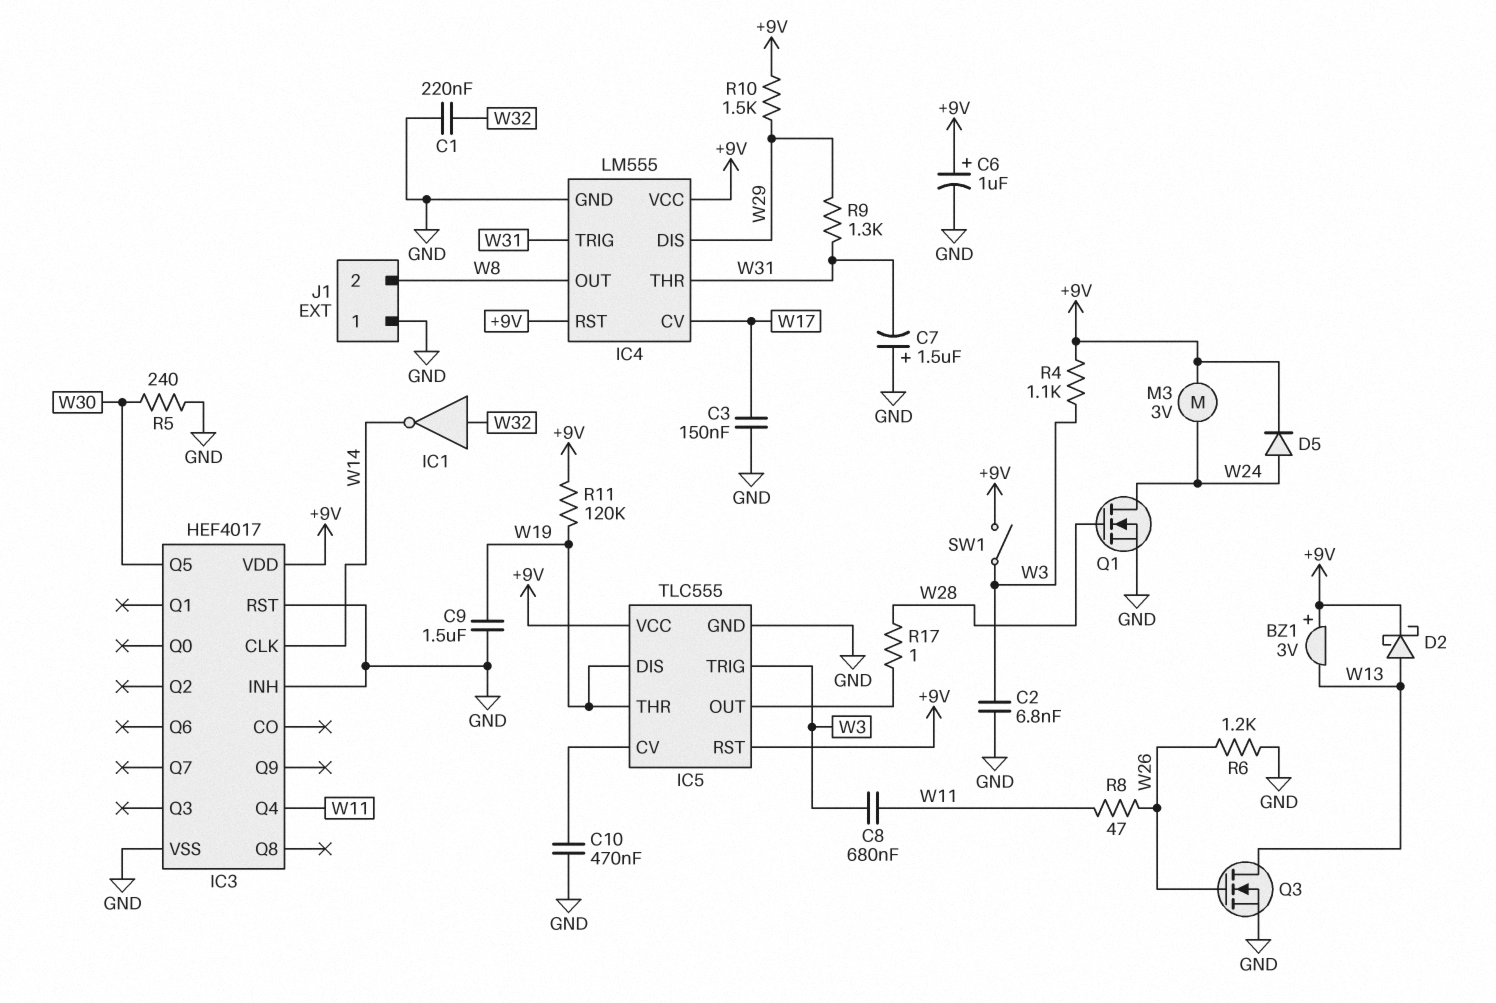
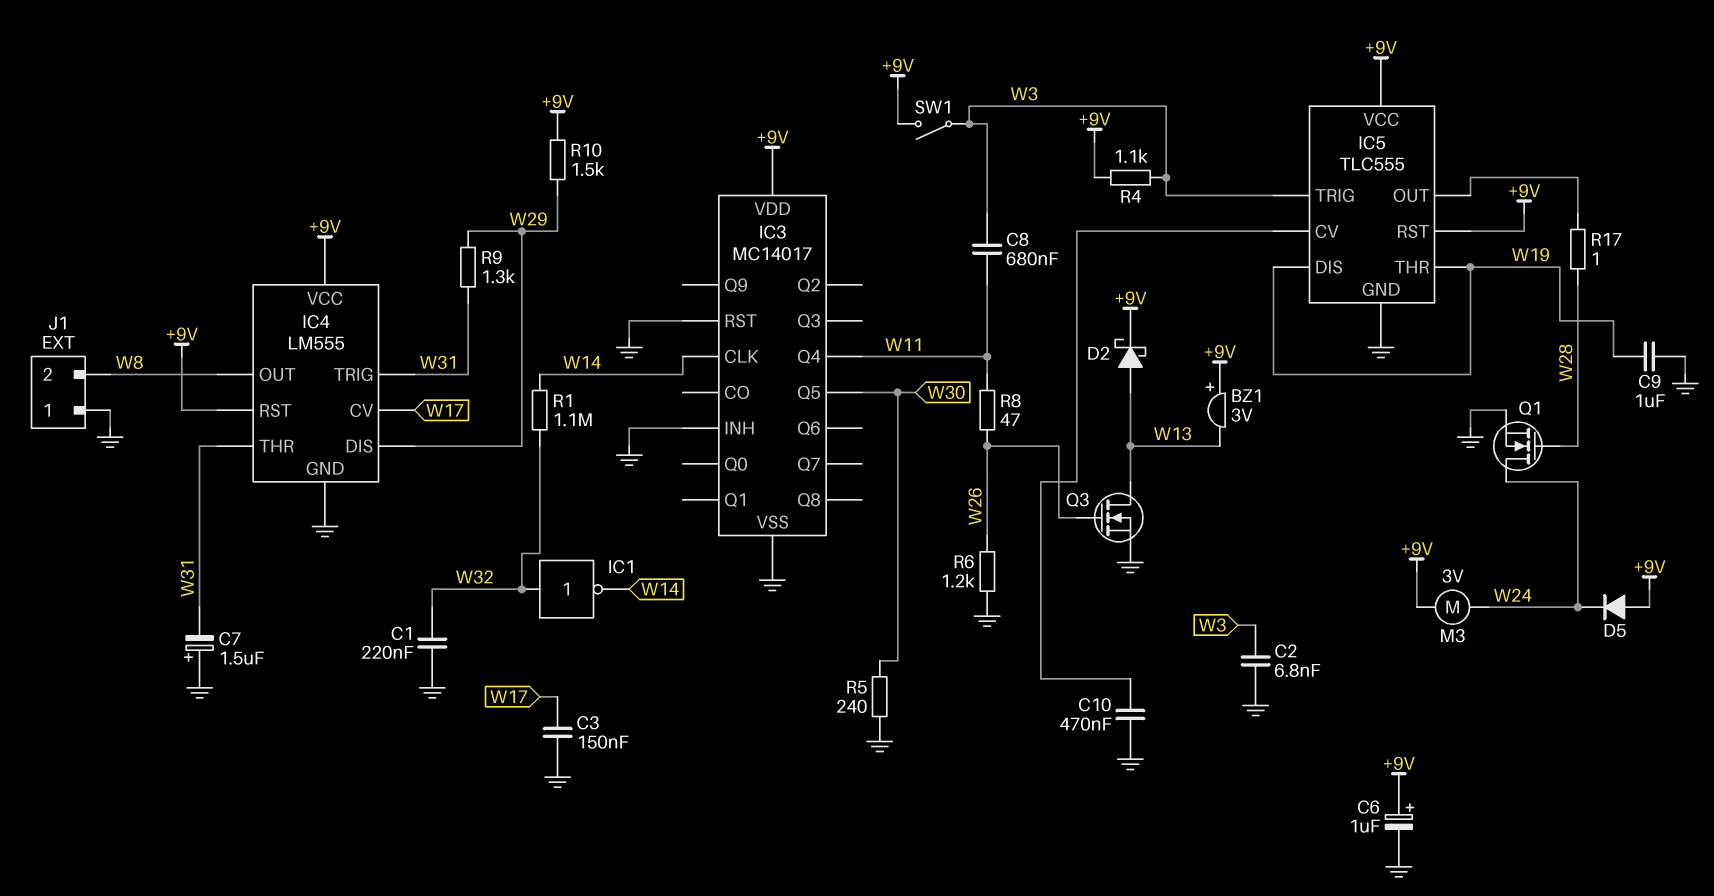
C9: 1.5uF (GND, W19) -> 1uF (GND, W19)
D5: diode (A W24, K +9V) -> diode (A +9V, K W24)
IC3: HEF4017 -> MC14017
R1: none -> 1.1M (W14, W32)
R11: 120k (+9V, W19) -> none

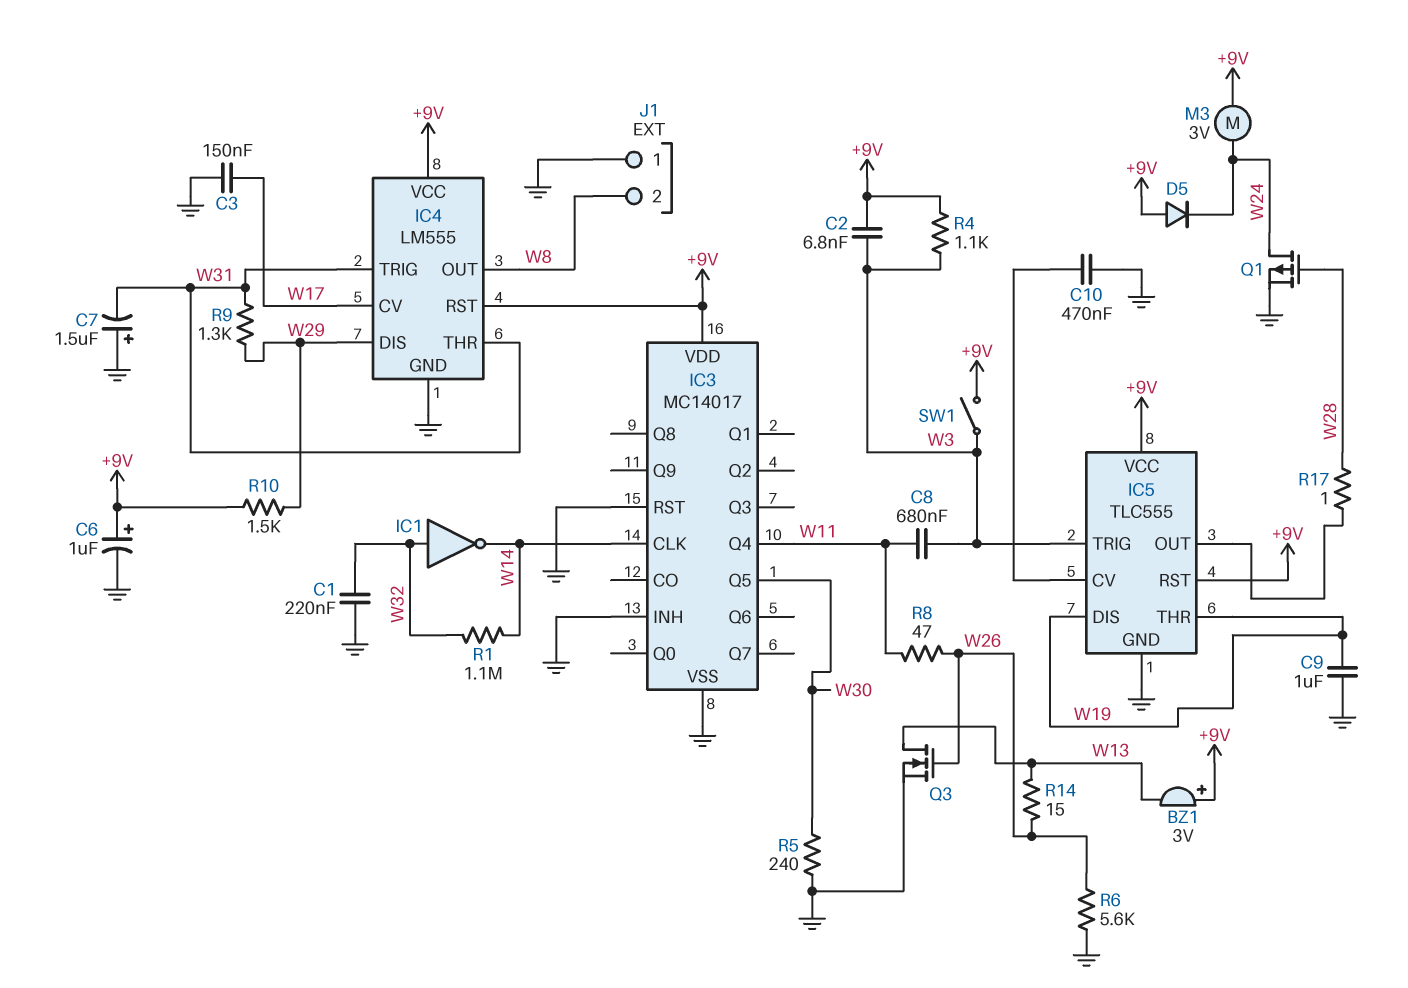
C2: 6.8nF (GND, W3) -> 6.8nF (+9V, W3)
D2: schottky (A W13, K +9V) -> none
Q1: NMOS (G W28, D W24, S GND) -> PMOS (G W28, D W24, S GND)
R6: 1.2k (GND, W26) -> 5.6k (GND, W26)
R14: none -> 15 (W13, W26)

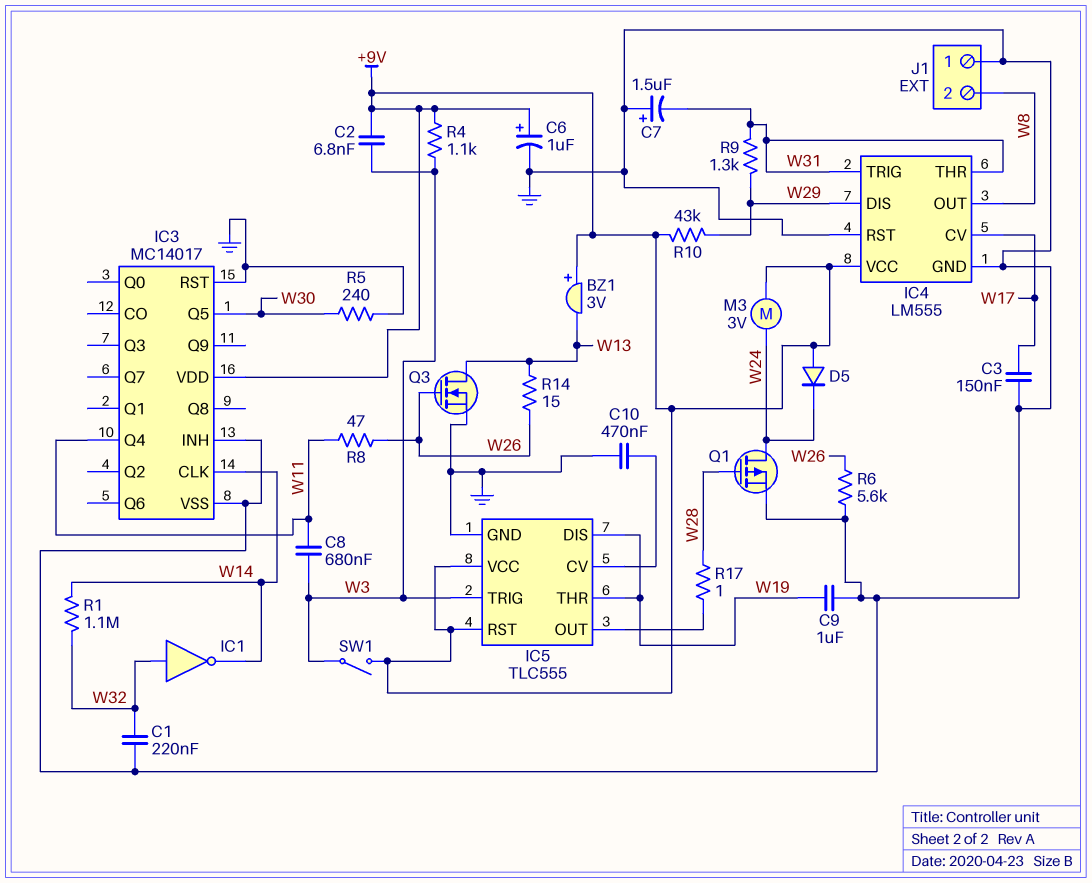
IC4 pin RST: +9V -> GND
R10: 1.5k (+9V, W29) -> 43k (+9V, W29)

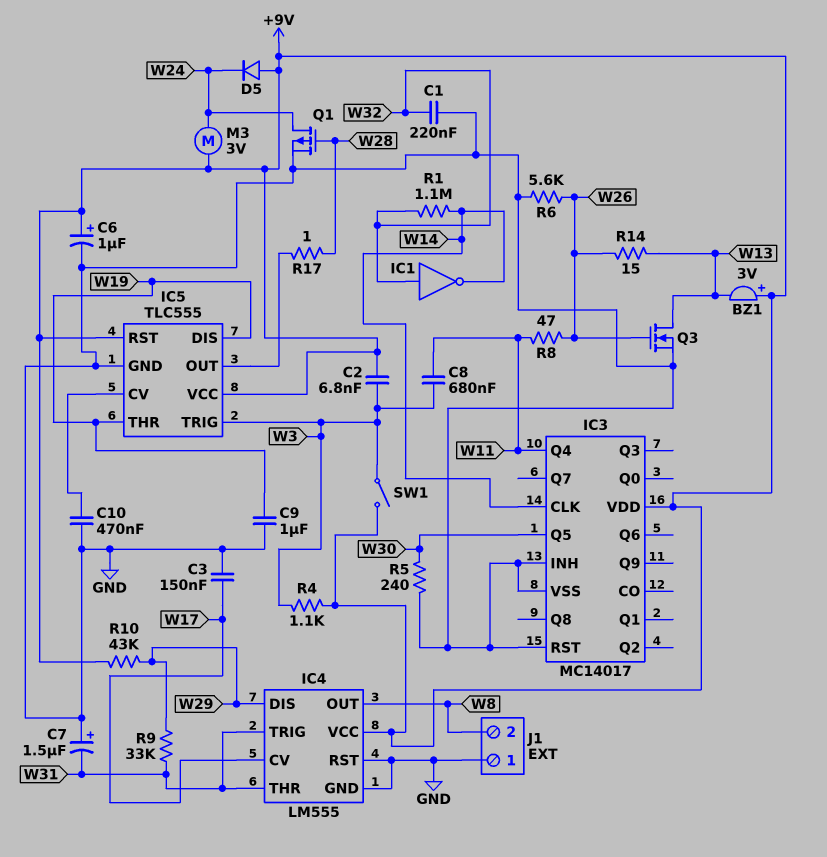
R9: 1.3k (W29, W31) -> 33k (W29, W31)

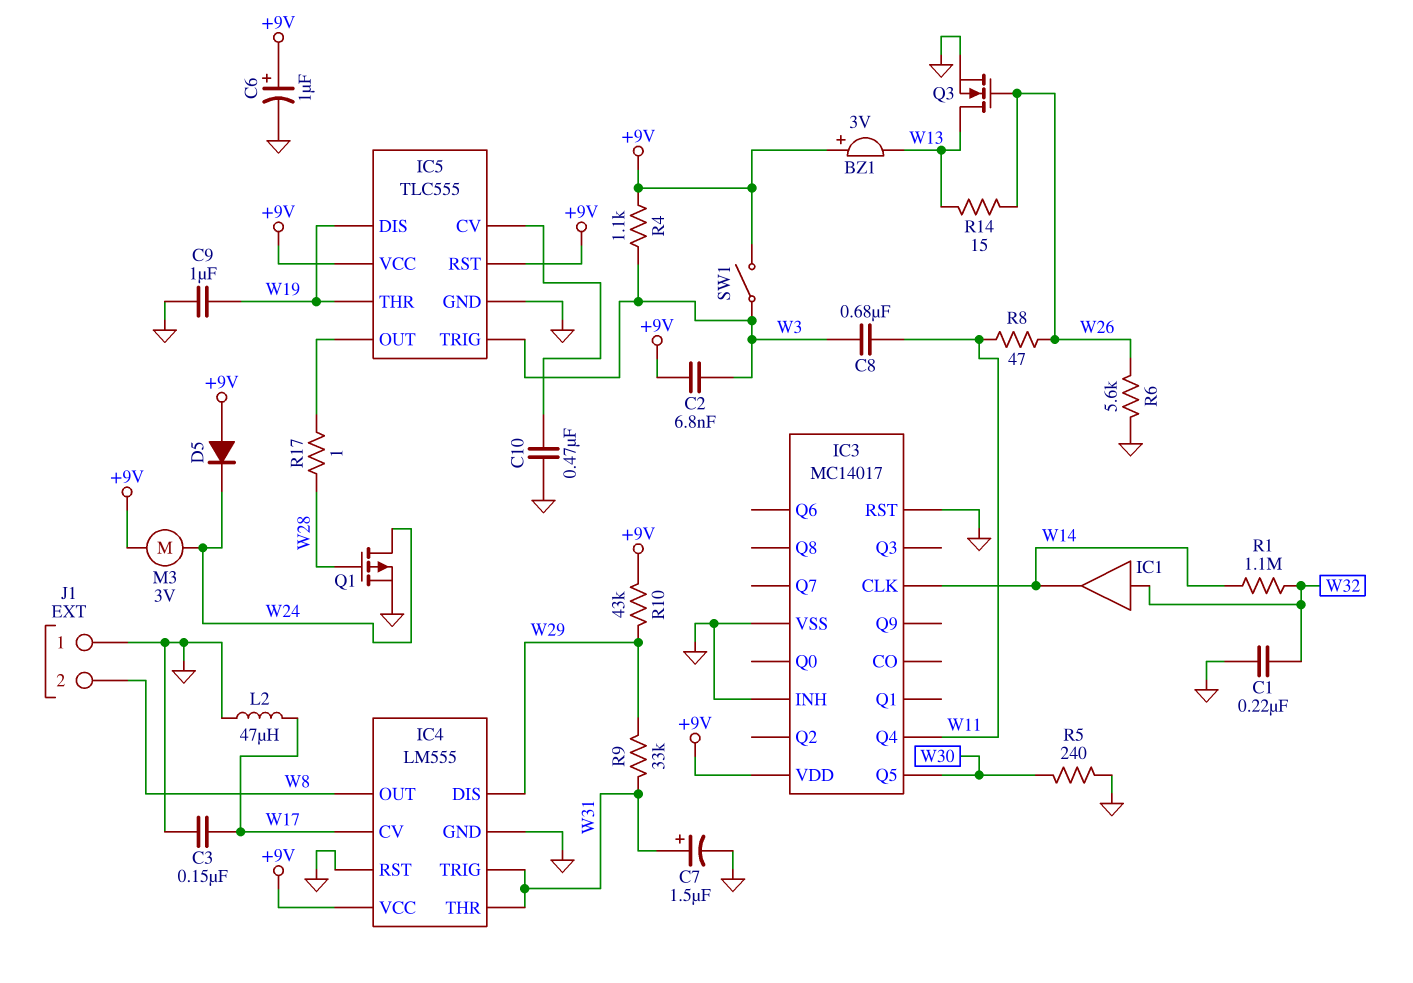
C7: 1.5uF (plus GND, minus W31) -> 1.5uF (plus W31, minus GND)
IC1: NOT (in W32, out W14) -> buffer (in W32, out W14)
L2: none -> 47uH (GND, W17)

